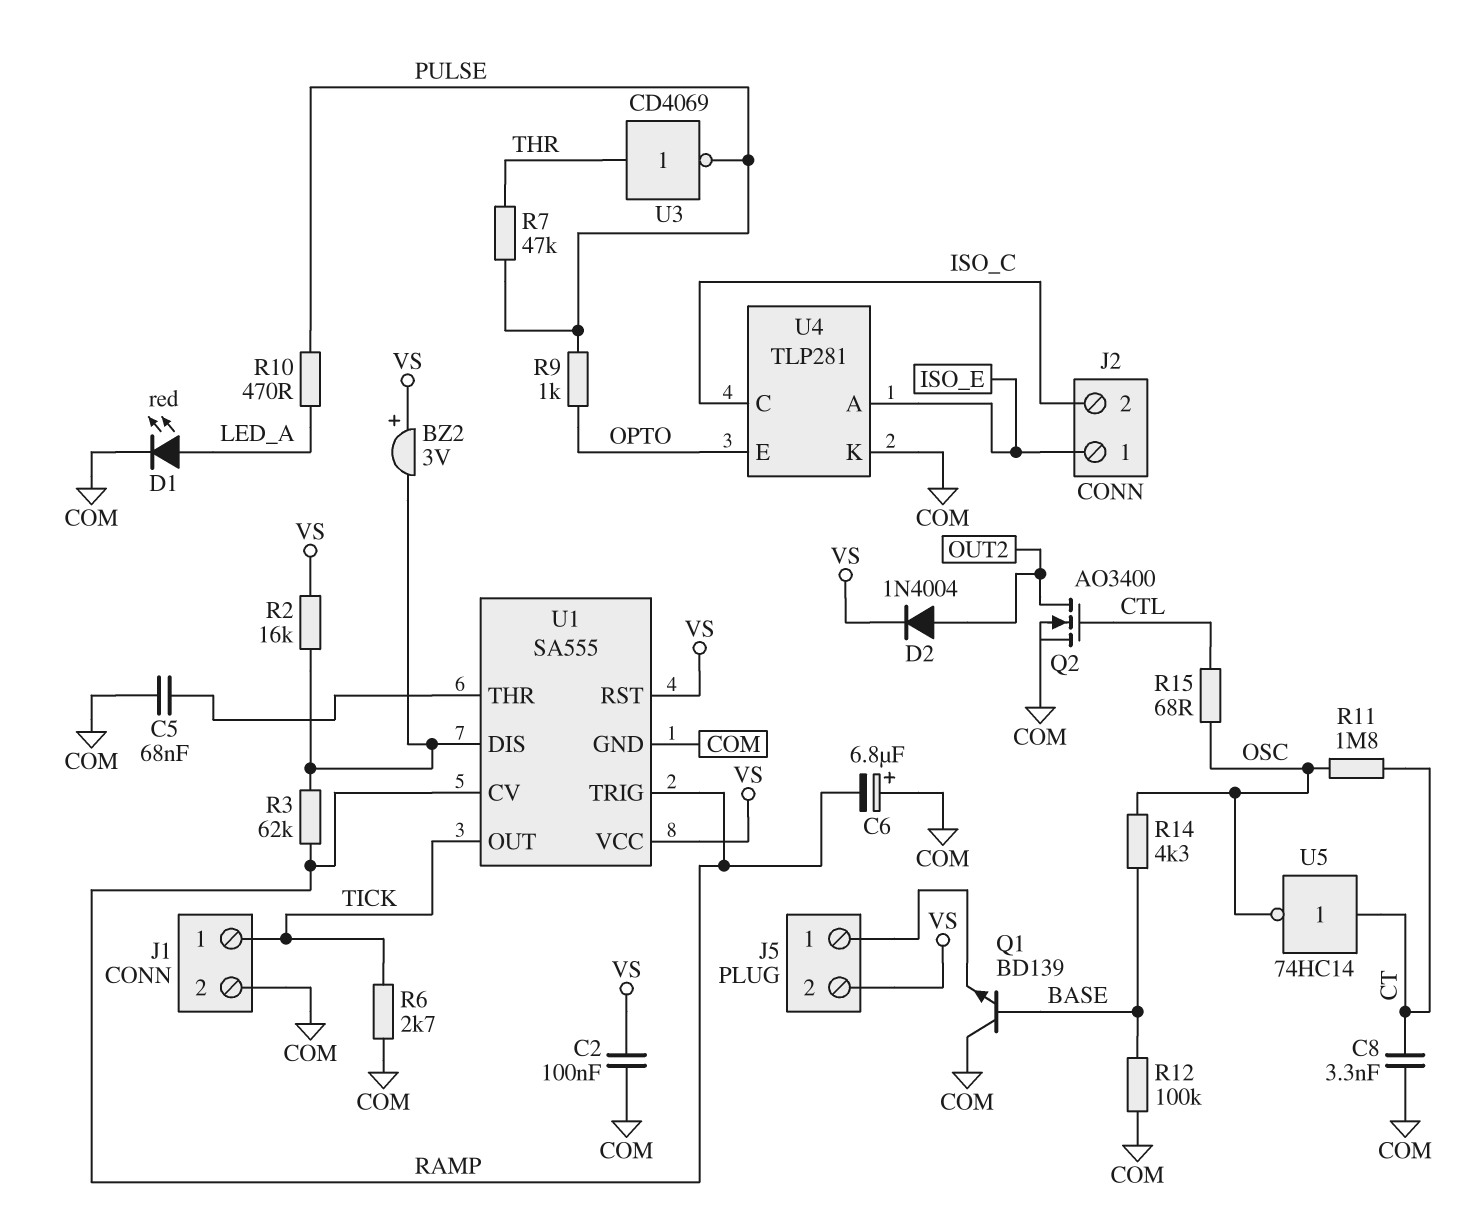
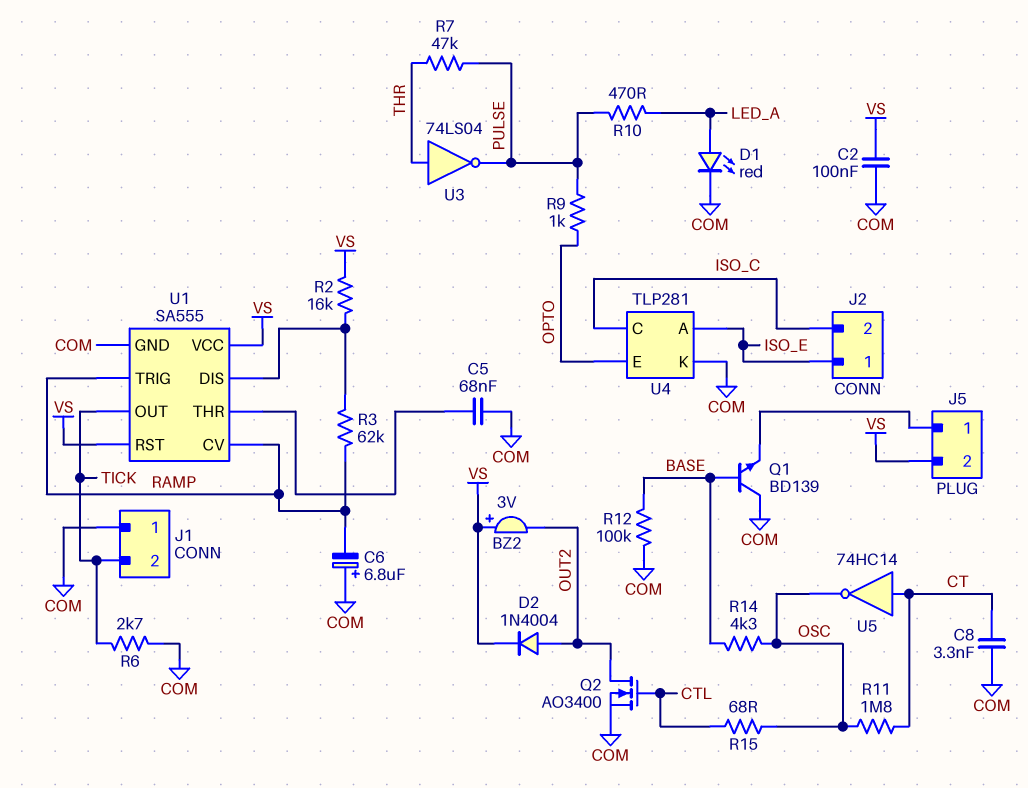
BZ2: buzzer 3V (plus VS, minus U1/DIS) -> buzzer 3V (plus VS, minus OUT2)
J1 pin 1: TICK -> COM
J1 pin 2: COM -> TICK
U3: NOT CD4069 (in THR, out PULSE) -> NOT 74LS04 (in THR, out PULSE)

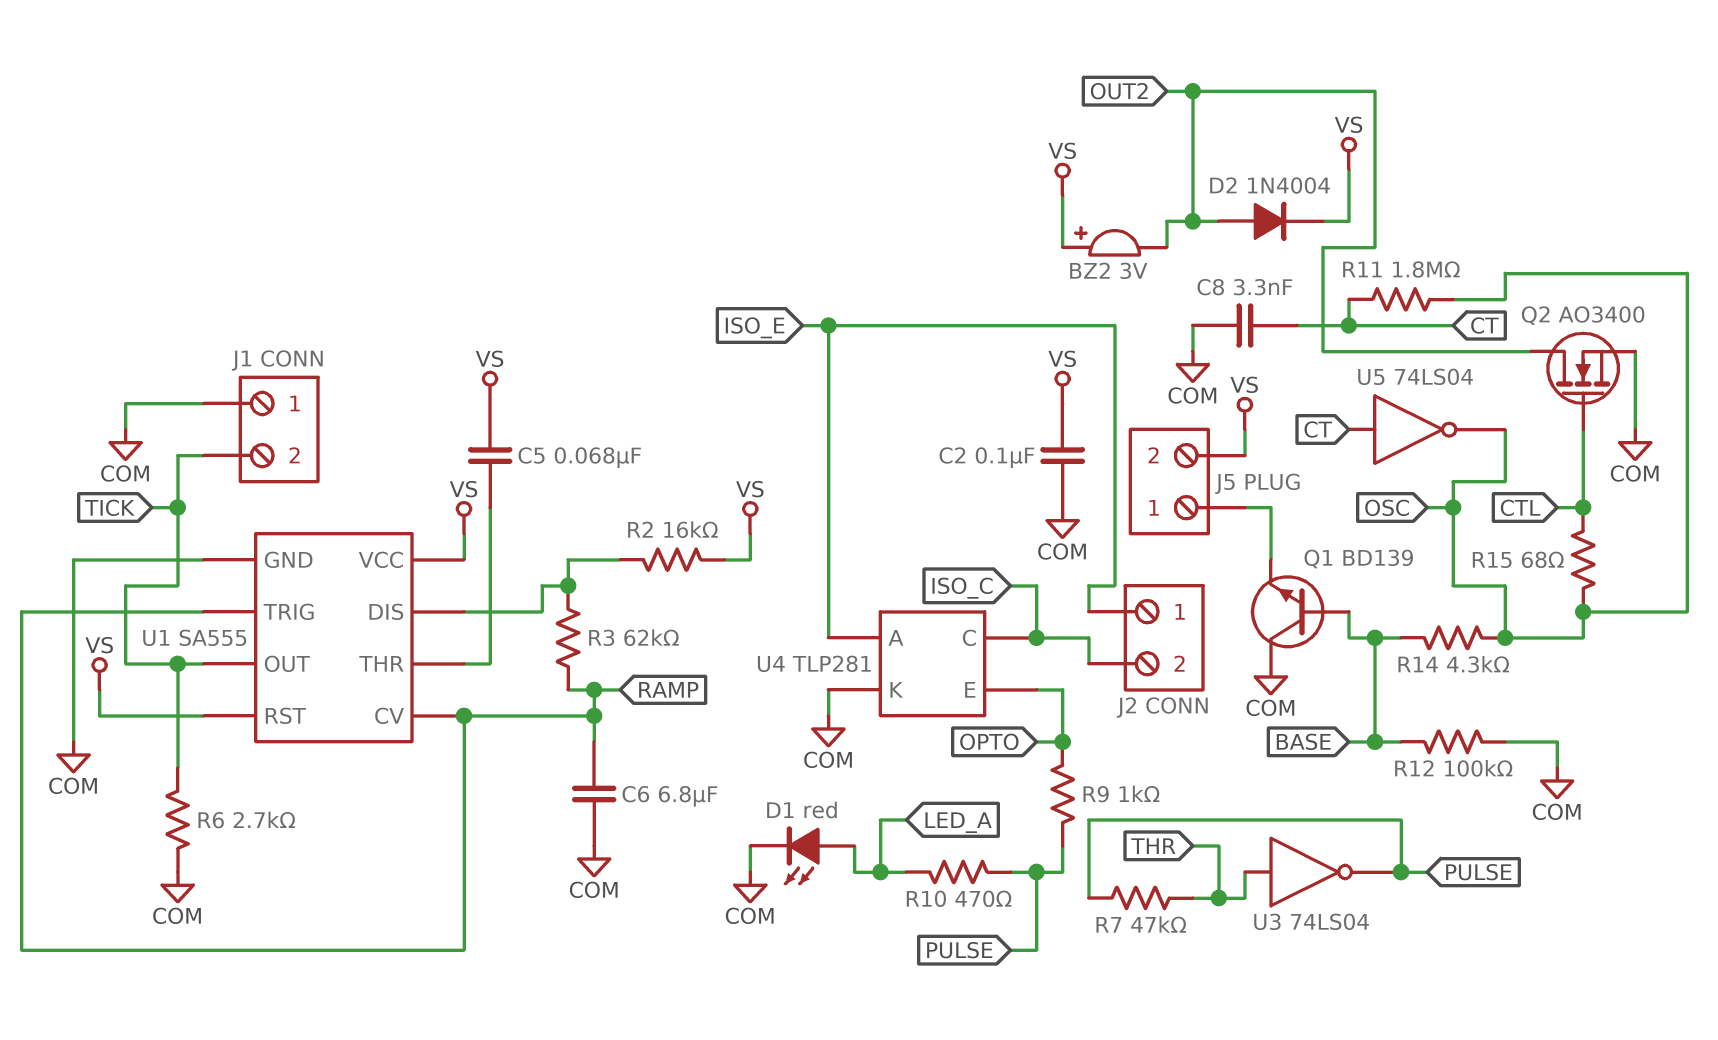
C5: 68nF (COM, U1/THR) -> 68nF (U1/THR, VS)
C6: 6.8uF (plus COM, minus RAMP) -> 6.8uF (COM, RAMP)
U5: NOT 74HC14 (in CT, out OSC) -> NOT 74LS04 (in CT, out OSC)

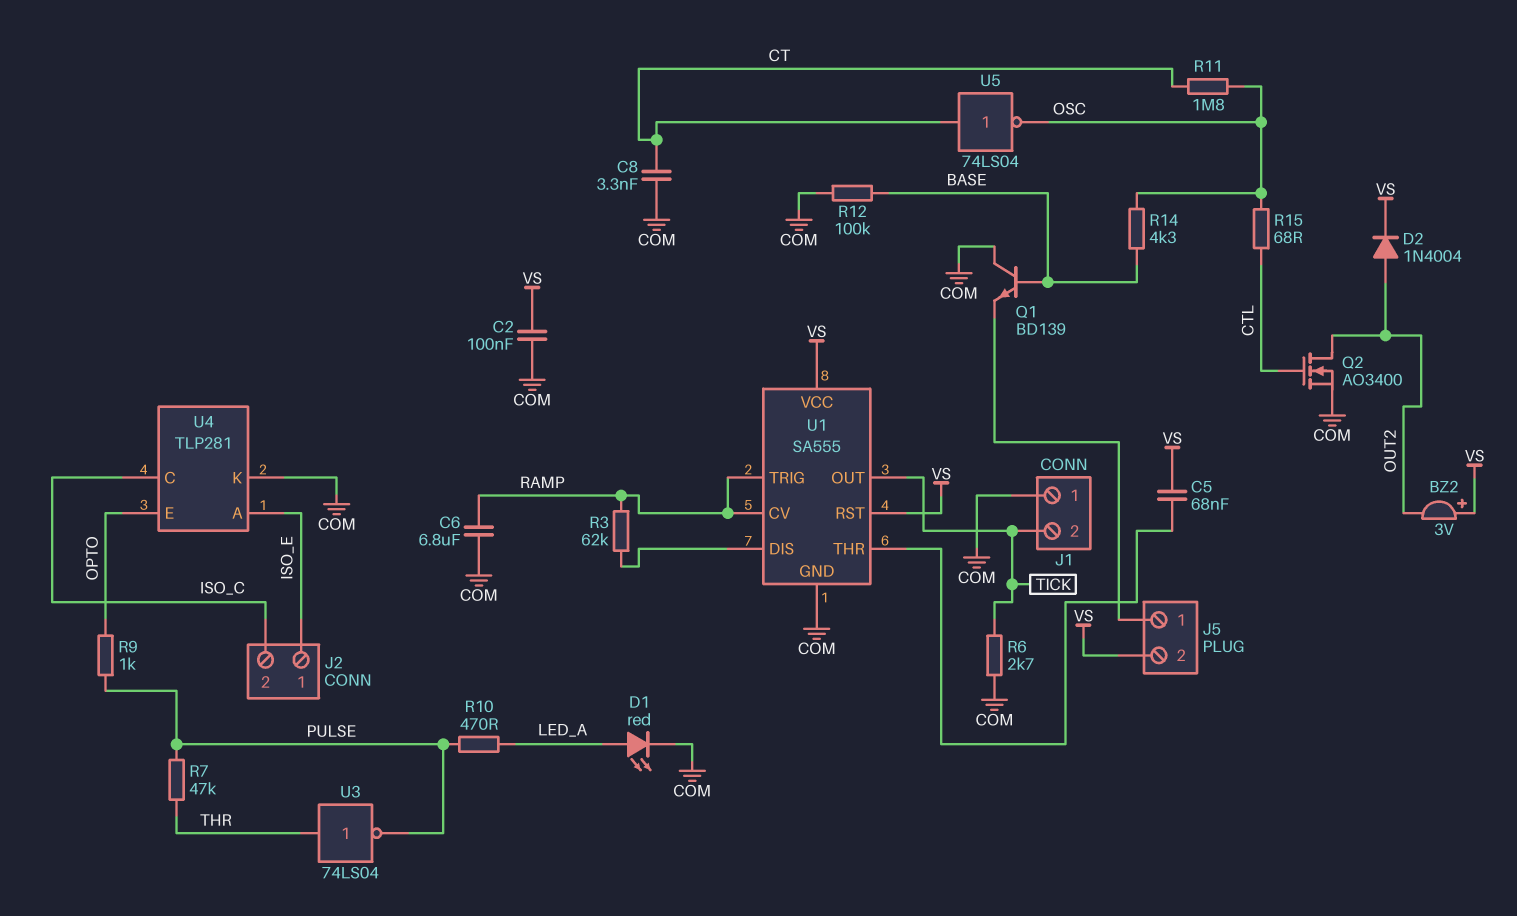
R2: 16k (U1/DIS, VS) -> none

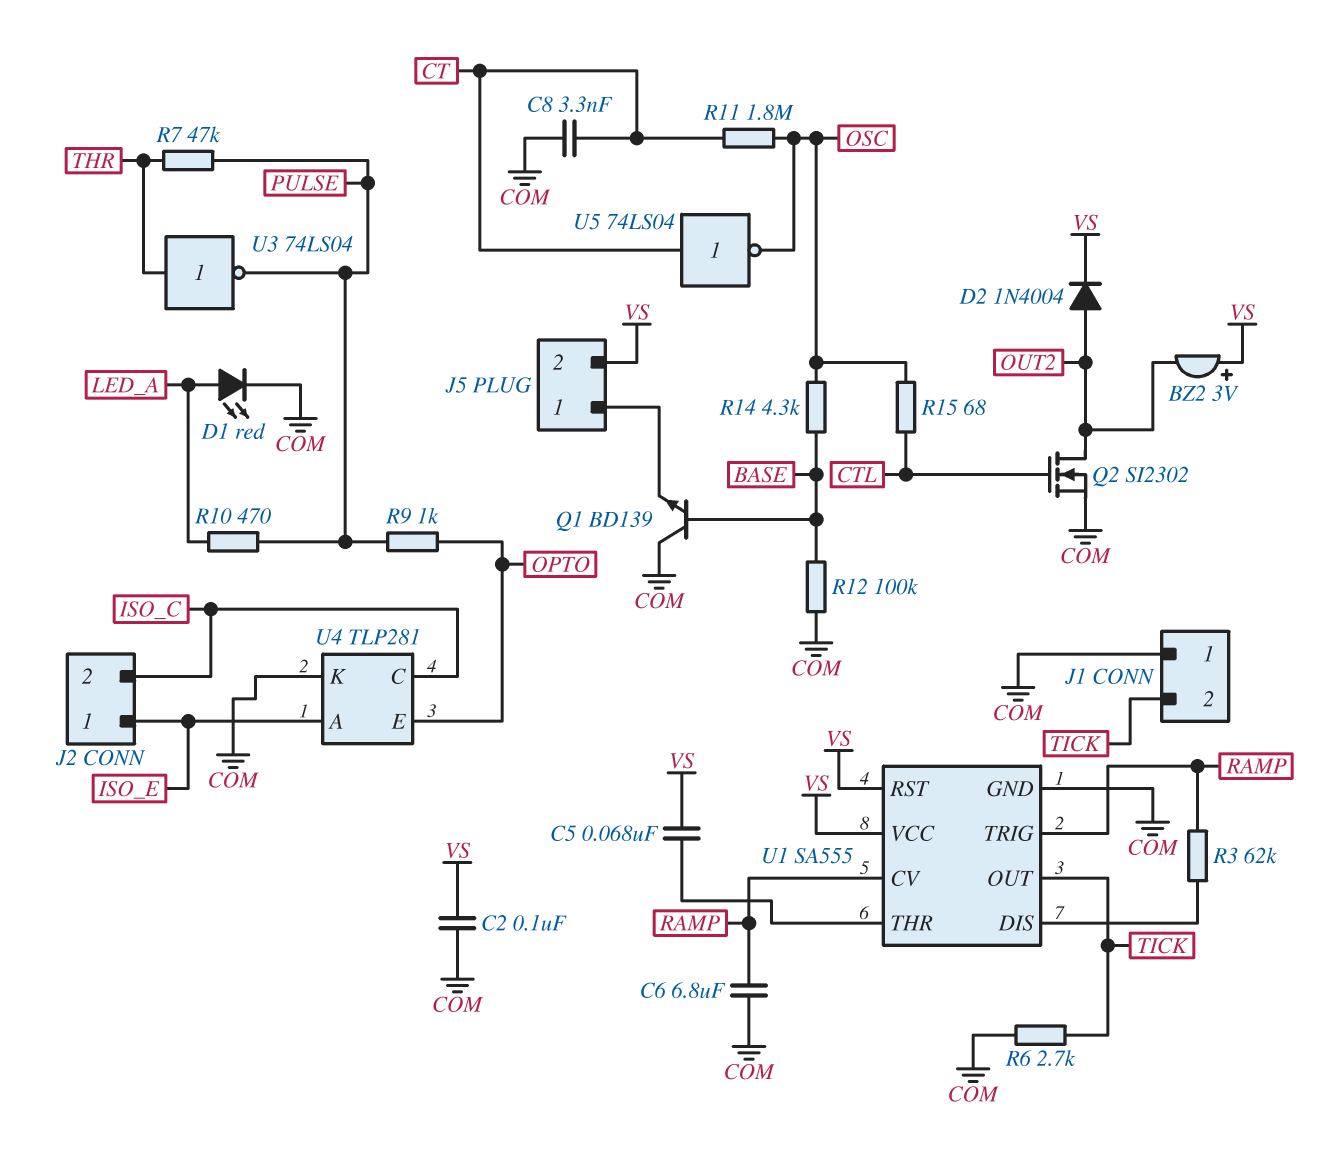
Q2: NMOS AO3400 (G CTL, D OUT2, S COM) -> NMOS SI2302 (G CTL, D OUT2, S COM)

